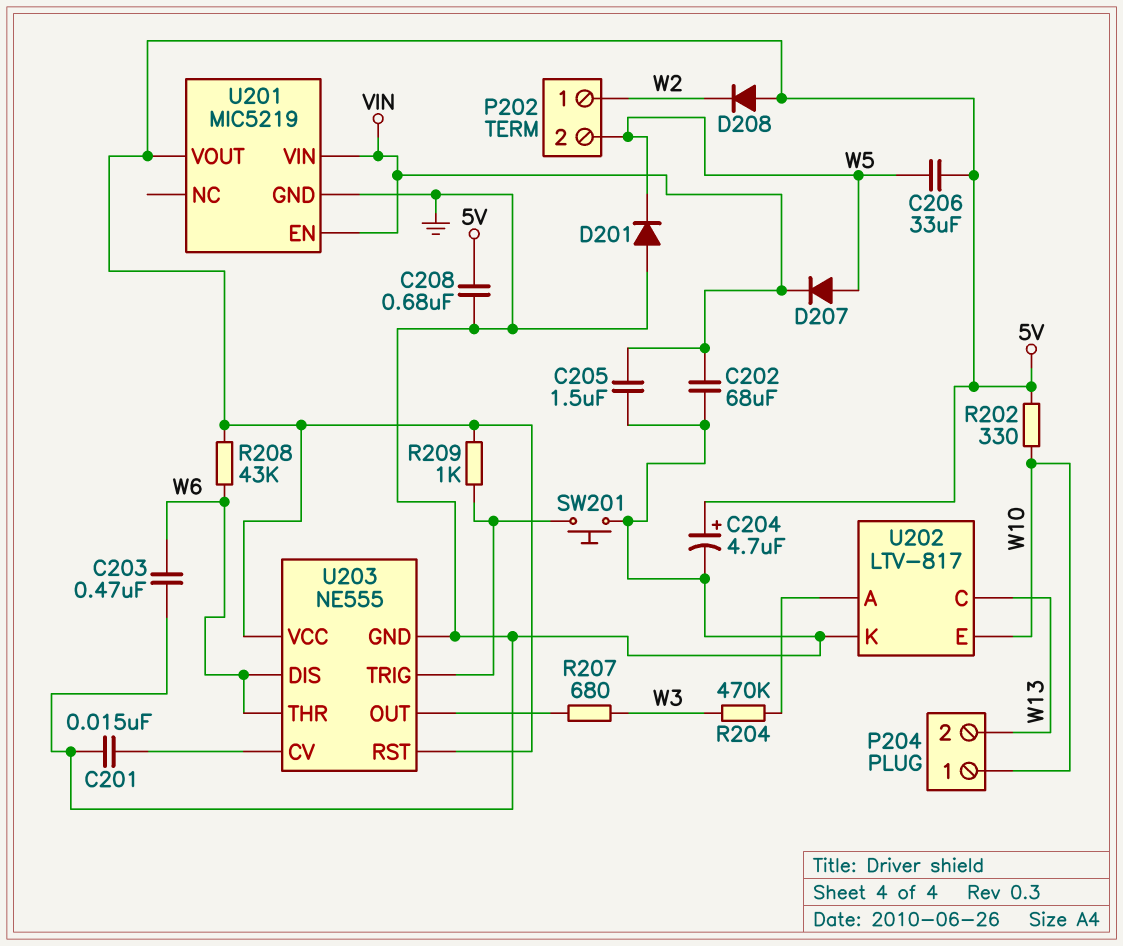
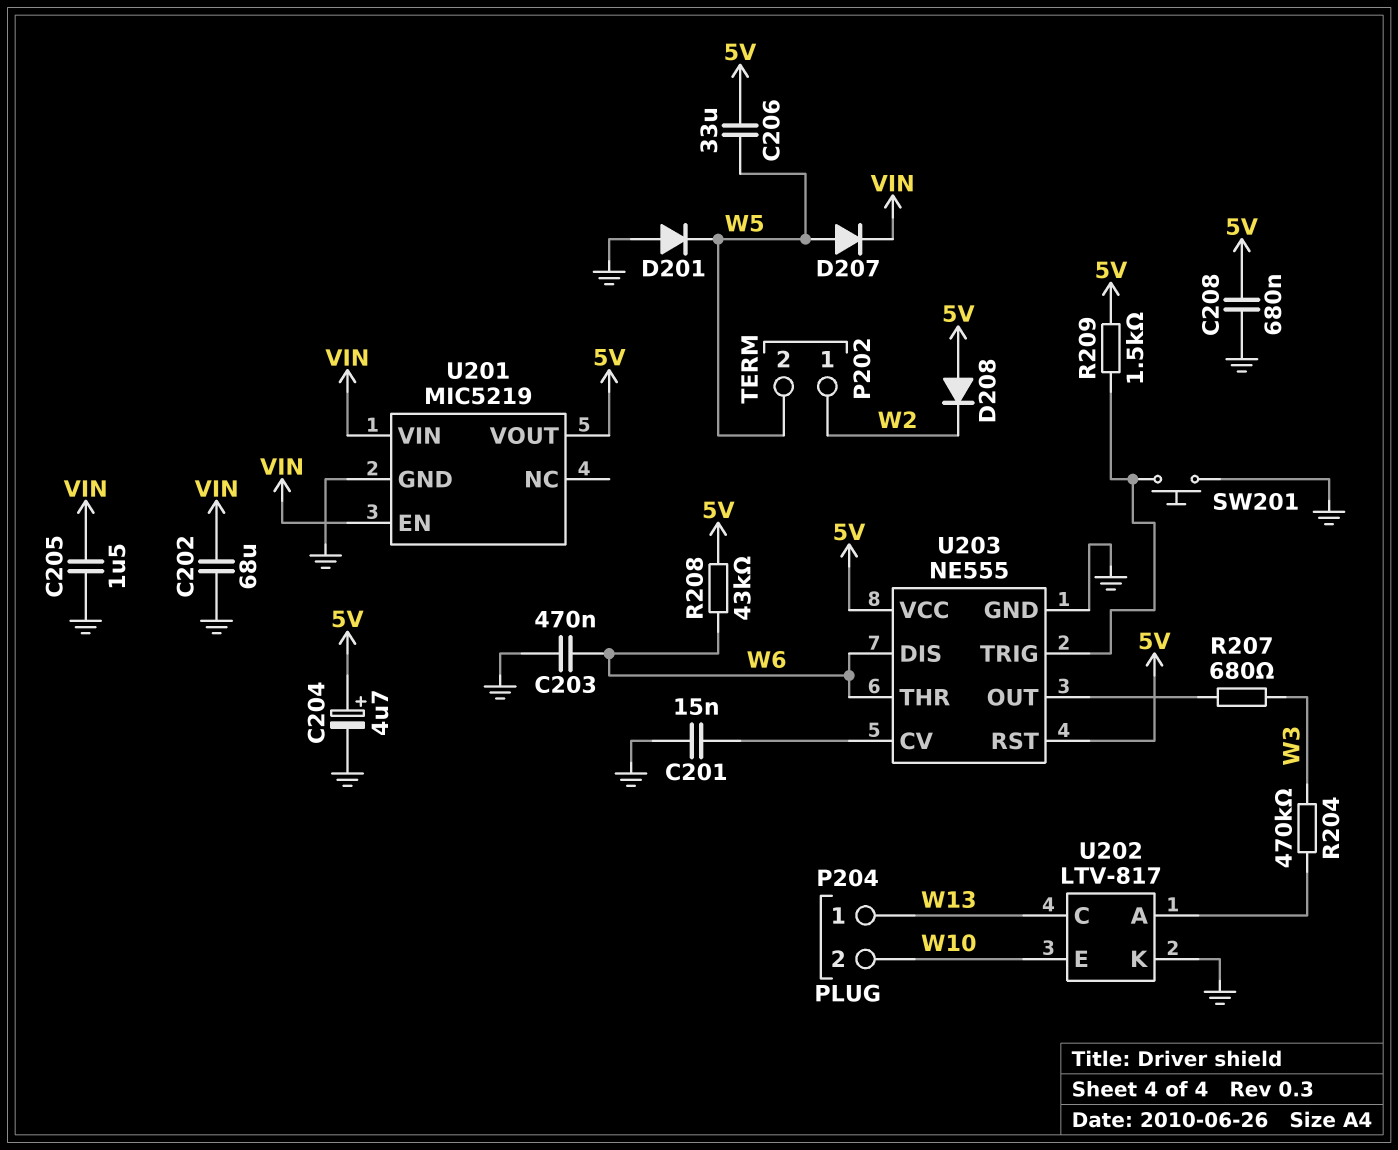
P204 pin 1: W10 -> W13
P204 pin 2: W13 -> W10
R202: 330 (5V, W10) -> none
R209: 1k (5V, U203/TRIG) -> 1.5k (5V, U203/TRIG)

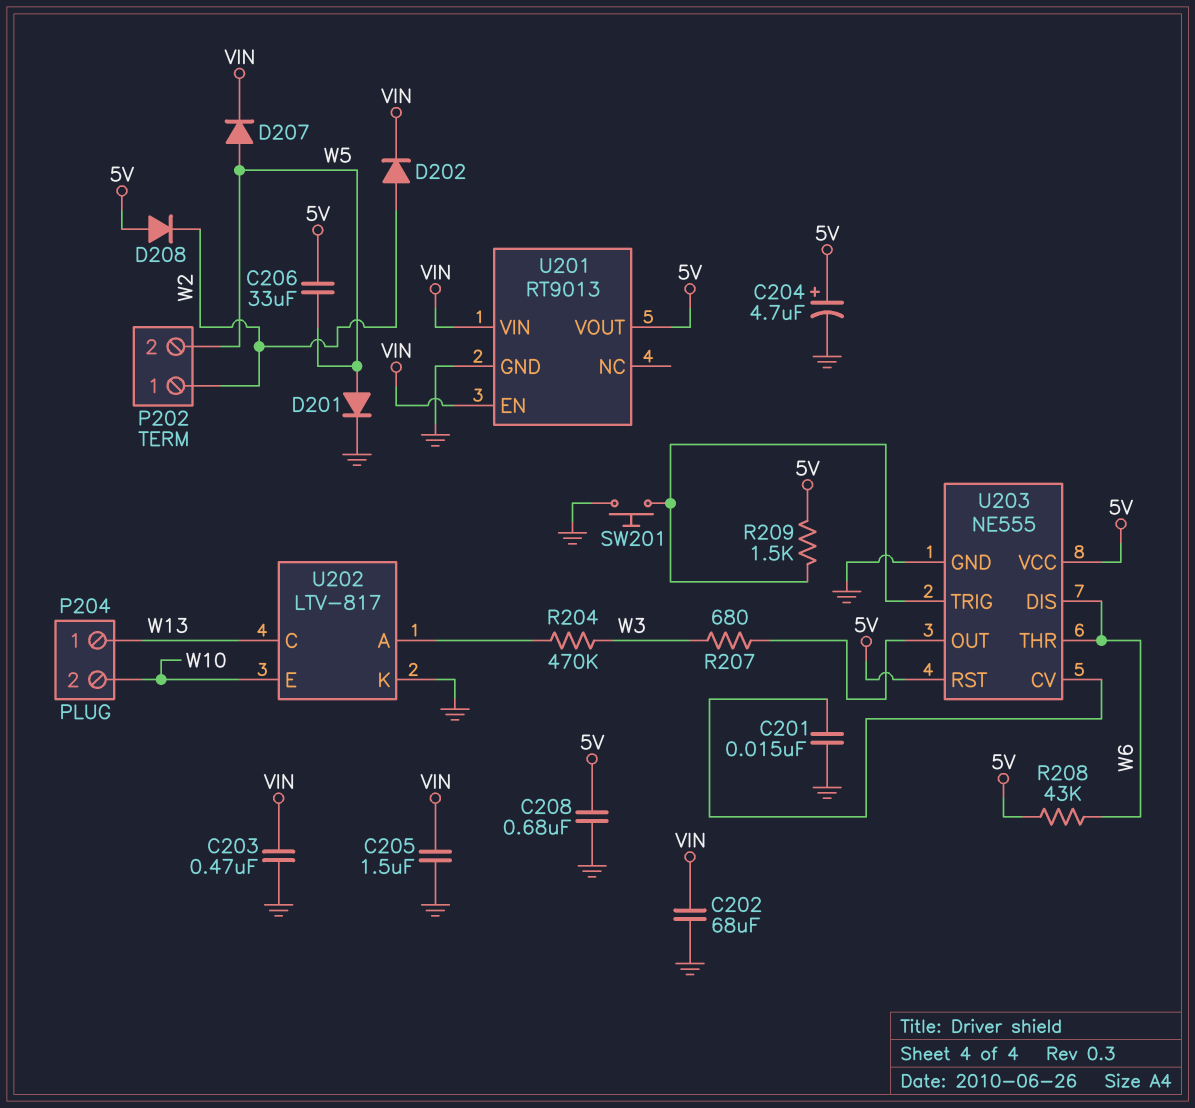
C203: 470nF (GND, W6) -> 470nF (GND, VIN)
D201: diode (A GND, K W5) -> diode (A W5, K GND)
D202: none -> diode (A W2, K VIN)
U201: MIC5219 -> RT9013

